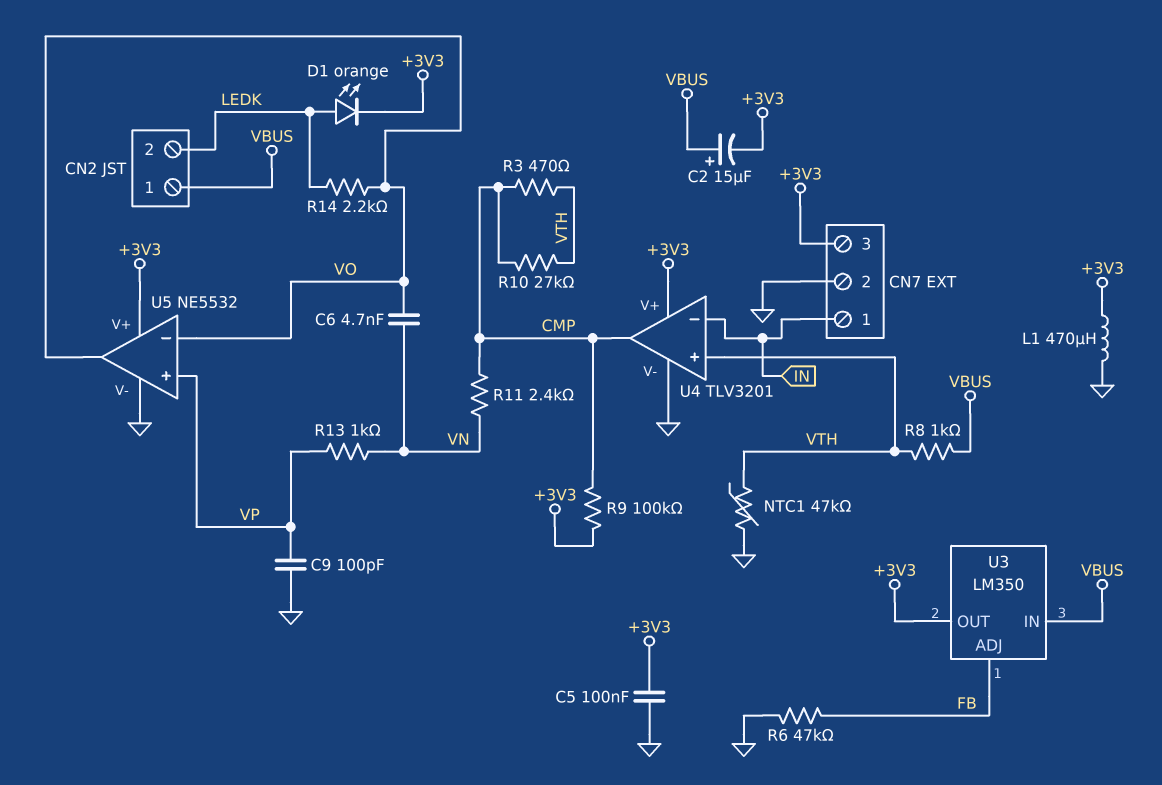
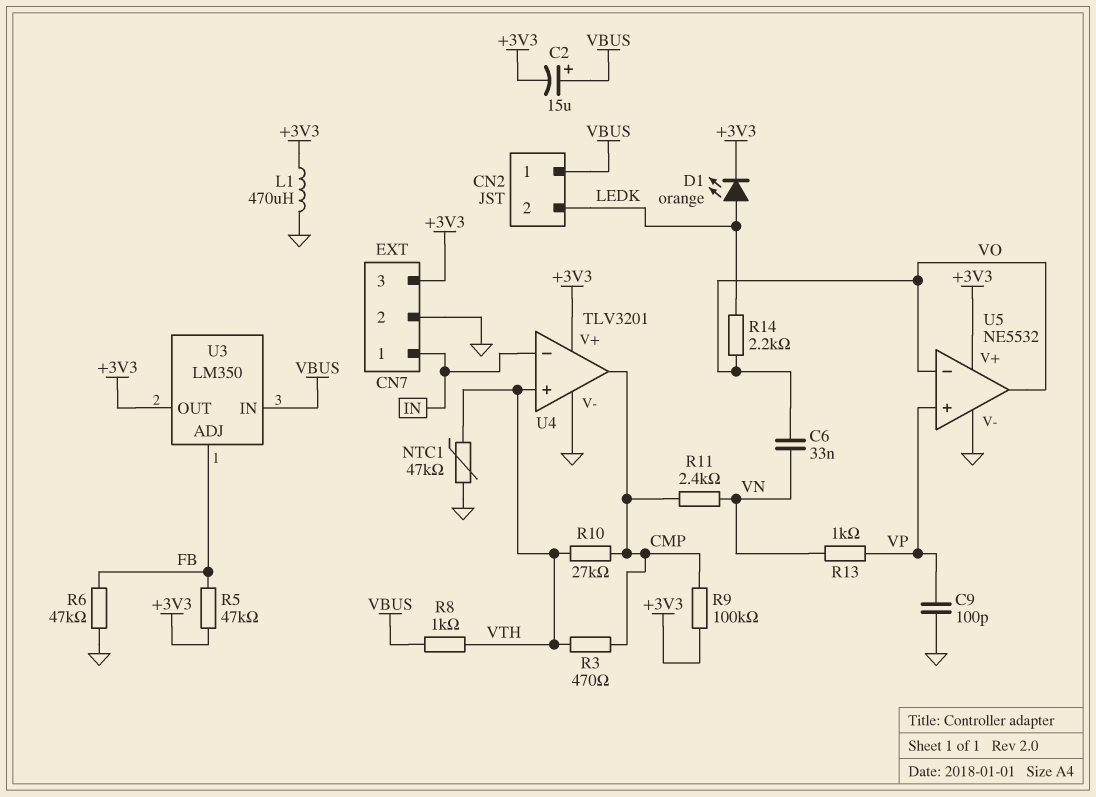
C5: 100nF (+3V3, GND) -> none
C6: 4.7nF (VN, VO) -> 33nF (VN, VO)
R5: none -> 47k (+3V3, FB)

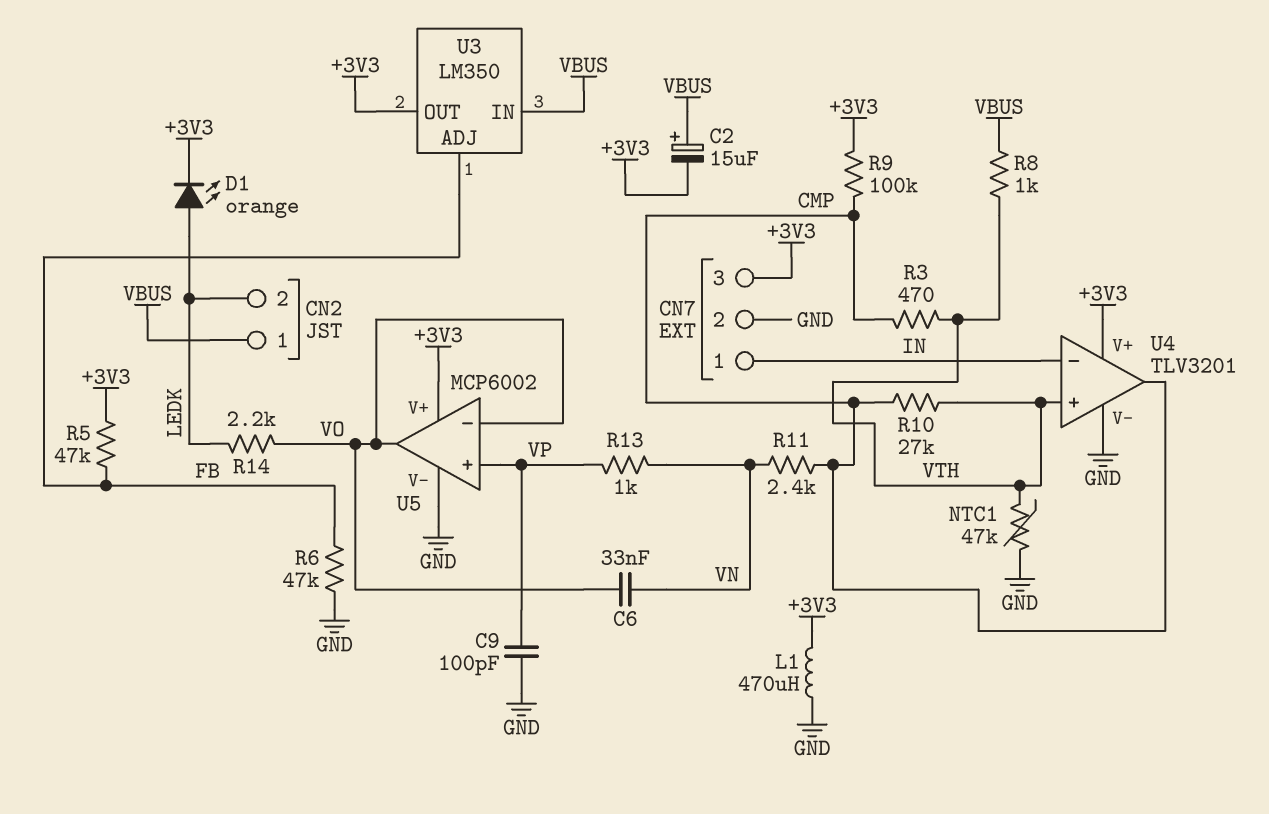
U5: NE5532 -> MCP6002

